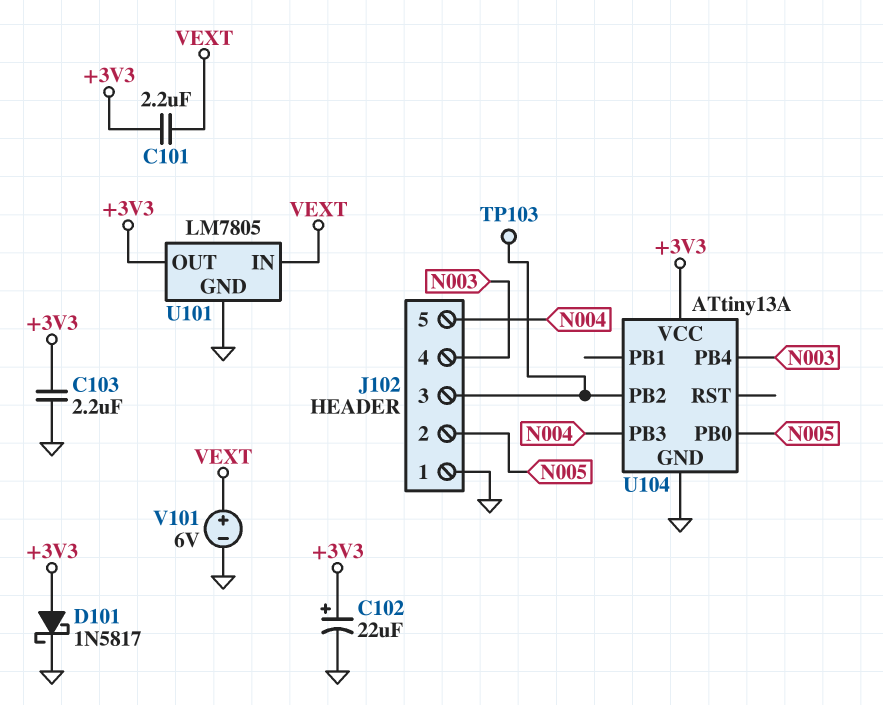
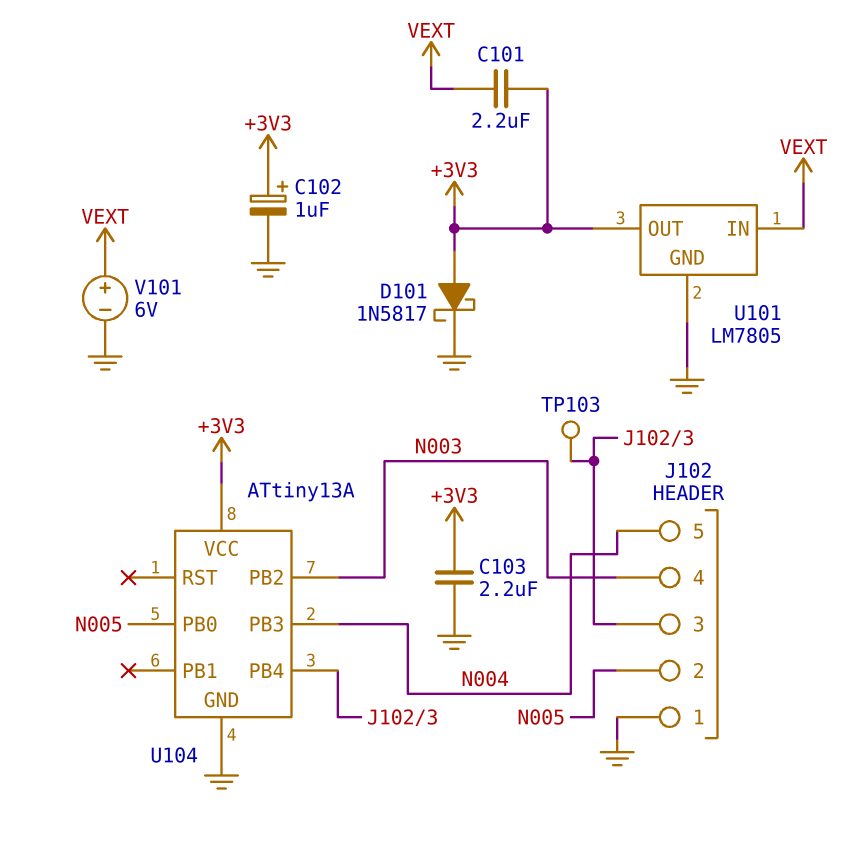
C102: 22uF (plus +3V3, minus GND) -> 1uF (plus +3V3, minus GND)
U104 pin PB2: J102/3 -> N003
U104 pin PB4: N003 -> J102/3

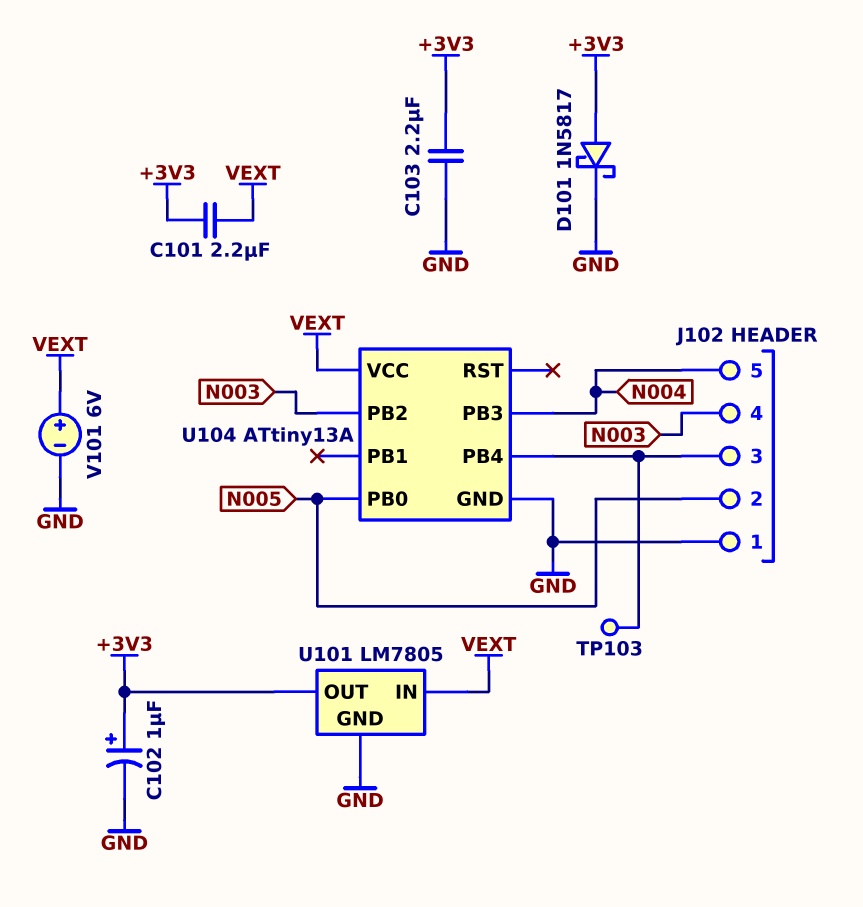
U104 pin VCC: +3V3 -> VEXT

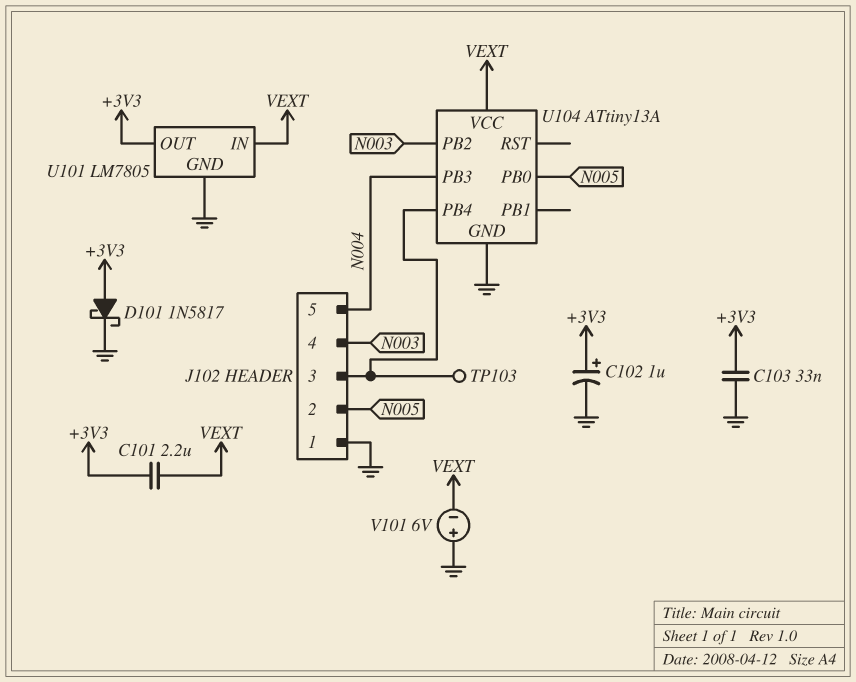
C103: 2.2uF (+3V3, GND) -> 33nF (+3V3, GND)
V101: 6V (plus VEXT, minus GND) -> 6V (plus GND, minus VEXT)

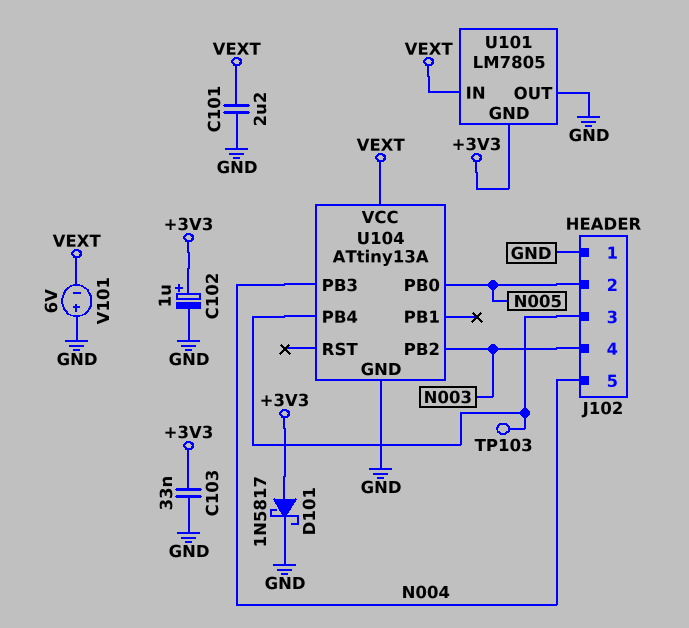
C101: 2.2uF (+3V3, VEXT) -> 2.2uF (GND, VEXT)
U101 pin GND: GND -> +3V3
U101 pin OUT: +3V3 -> GND

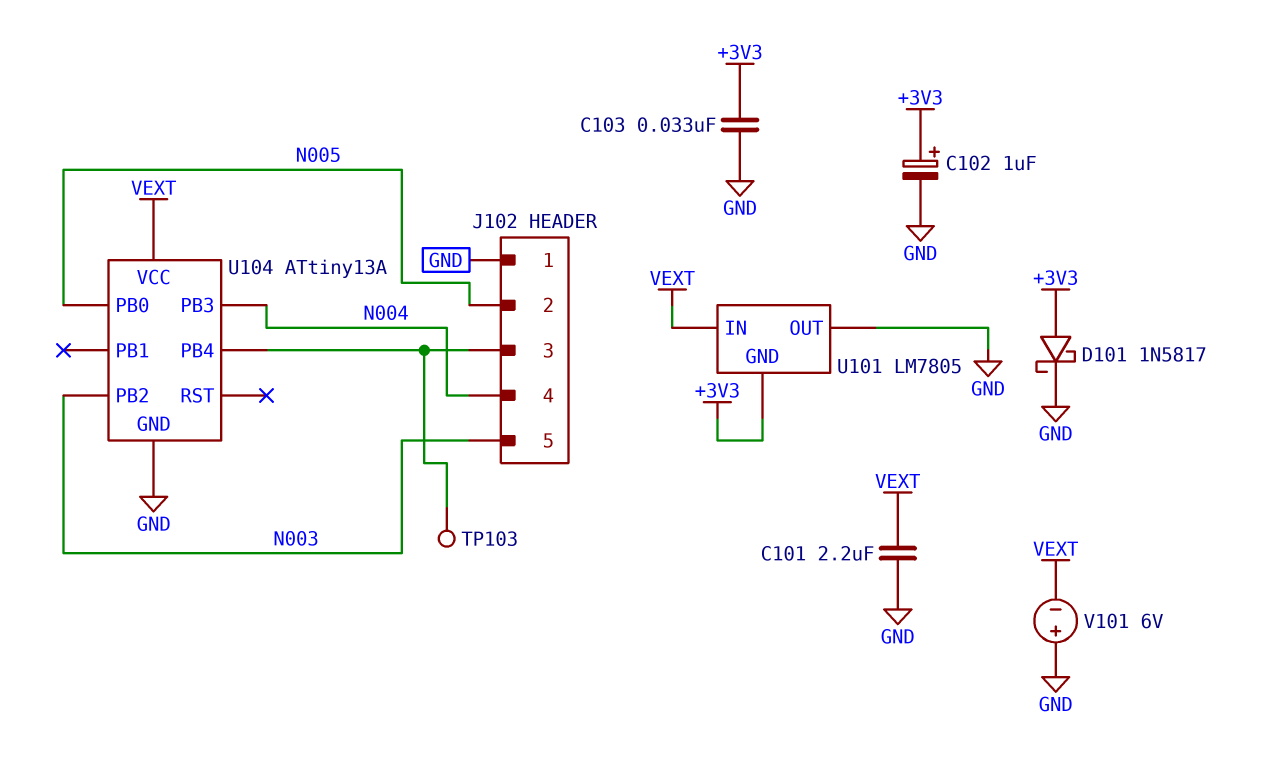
J102 pin 4: N003 -> N004
J102 pin 5: N004 -> N003

